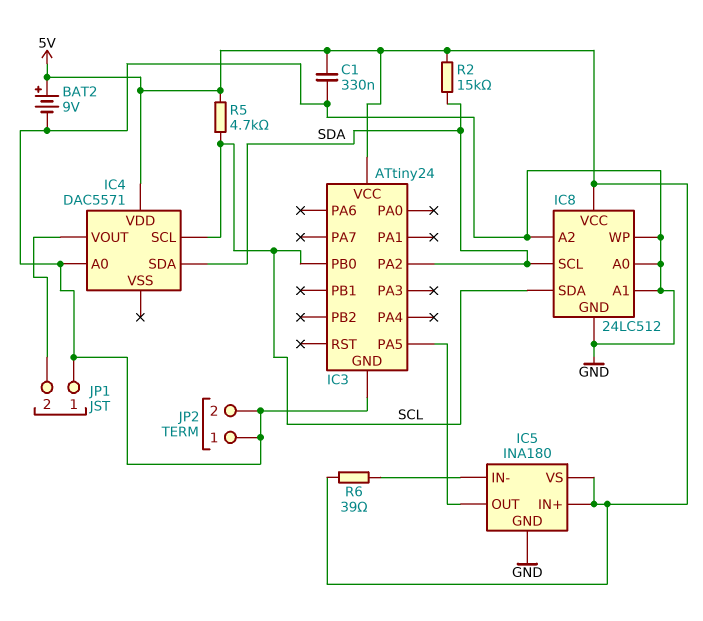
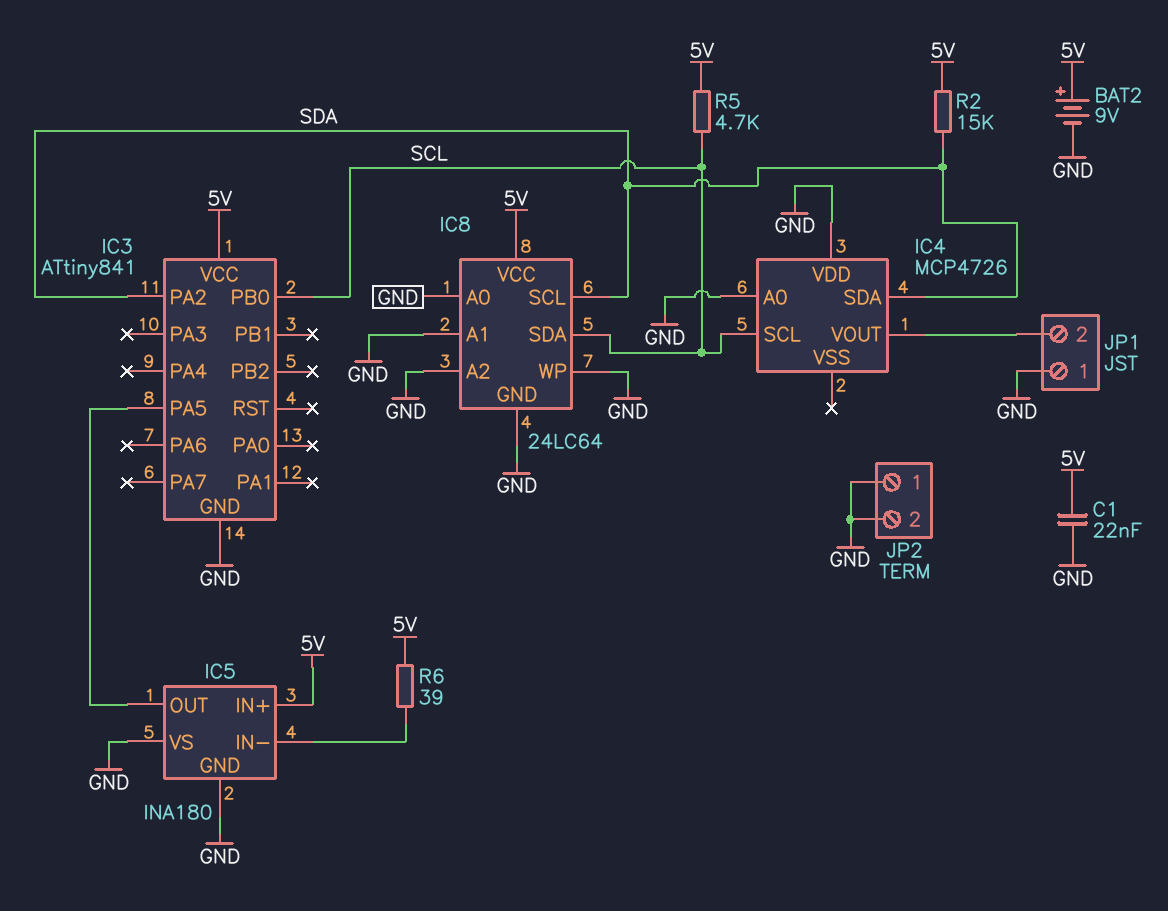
C1: 330nF (5V, GND) -> 22nF (5V, GND)
IC3: ATtiny24 -> ATtiny841
IC4: DAC5571 -> MCP4726
IC4 pin VDD: 5V -> GND
IC5 pin VS: 5V -> GND
IC8: 24LC512 -> 24LC64

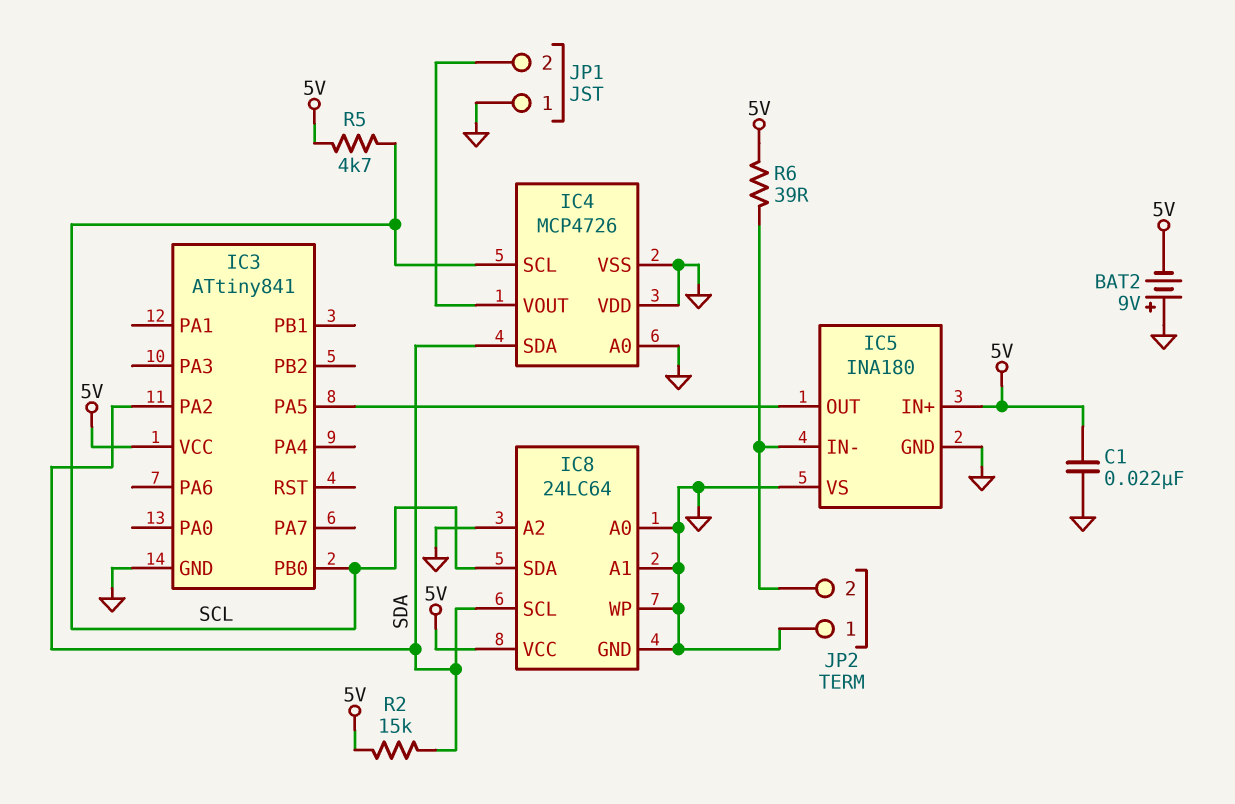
BAT2: 9V (plus 5V, minus GND) -> 9V (plus GND, minus 5V)
IC4 pin VSS: none -> GND
JP2 pin 2: GND -> IC5/IN-

